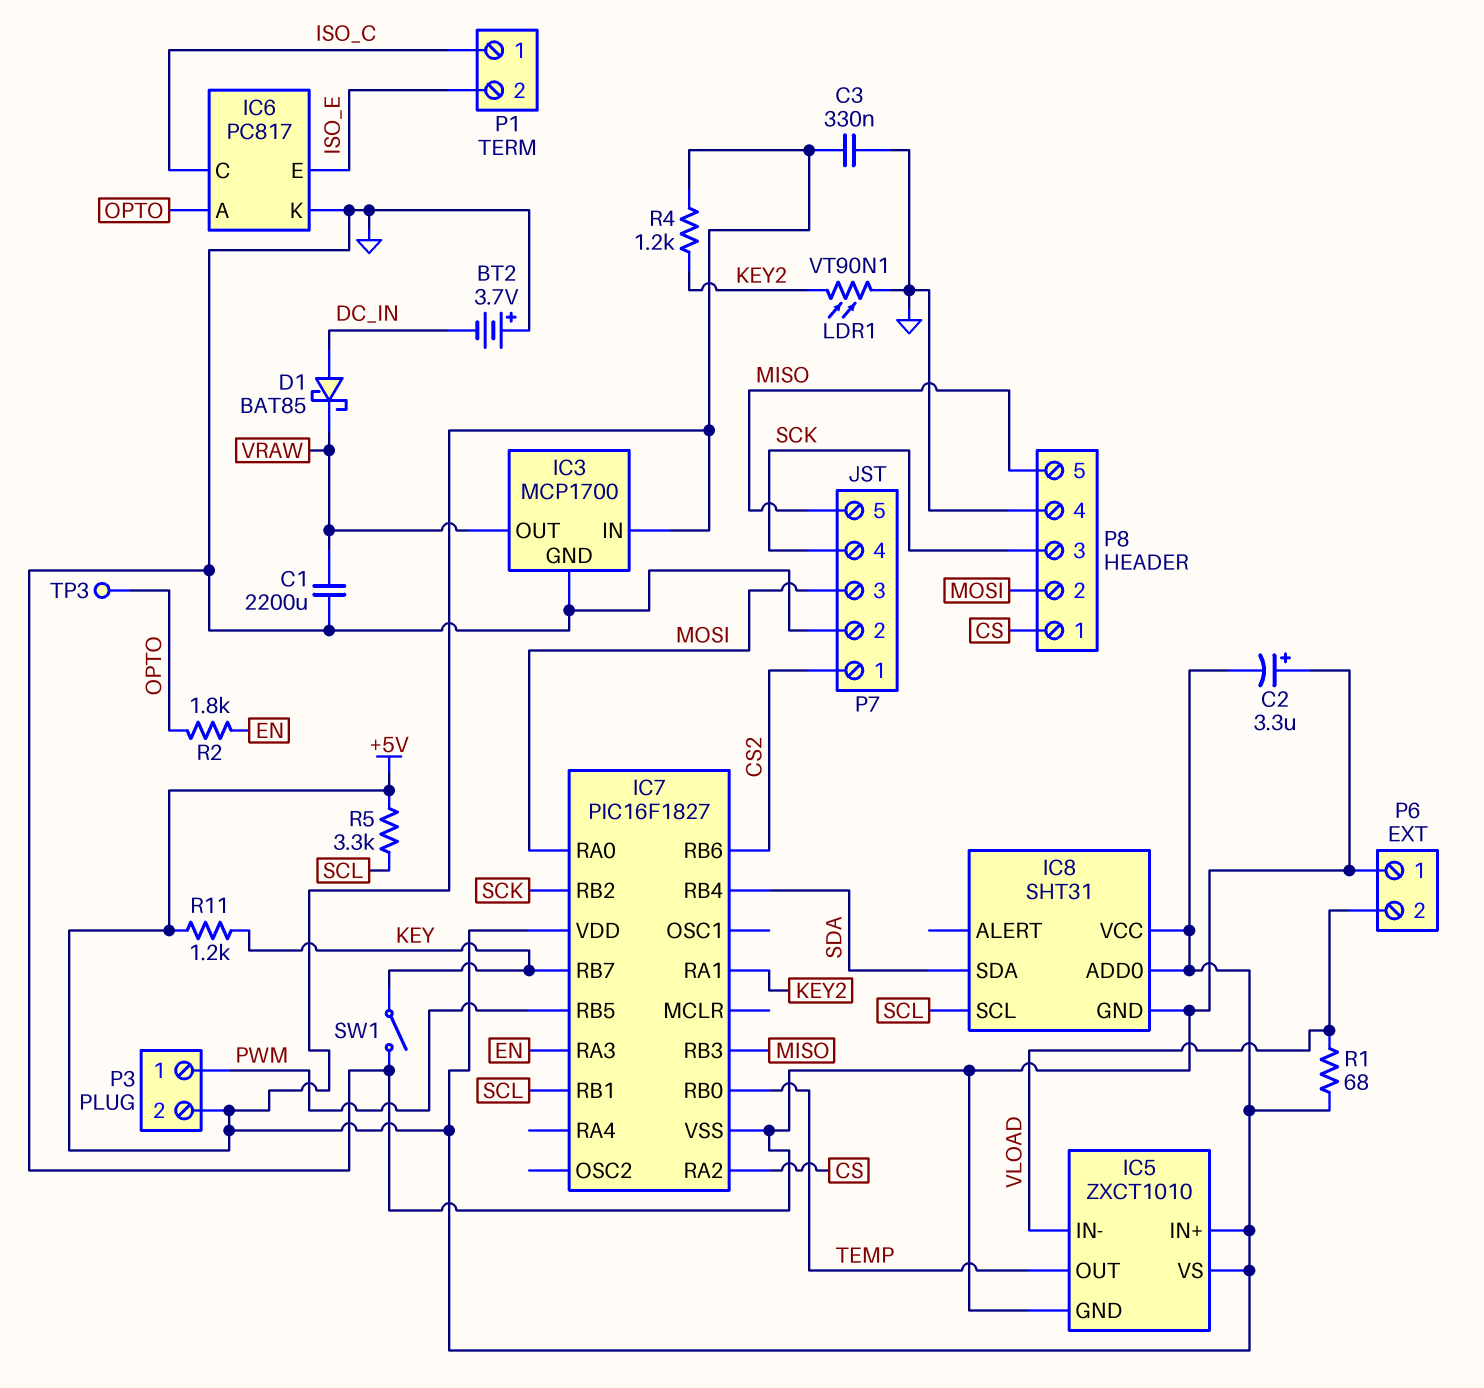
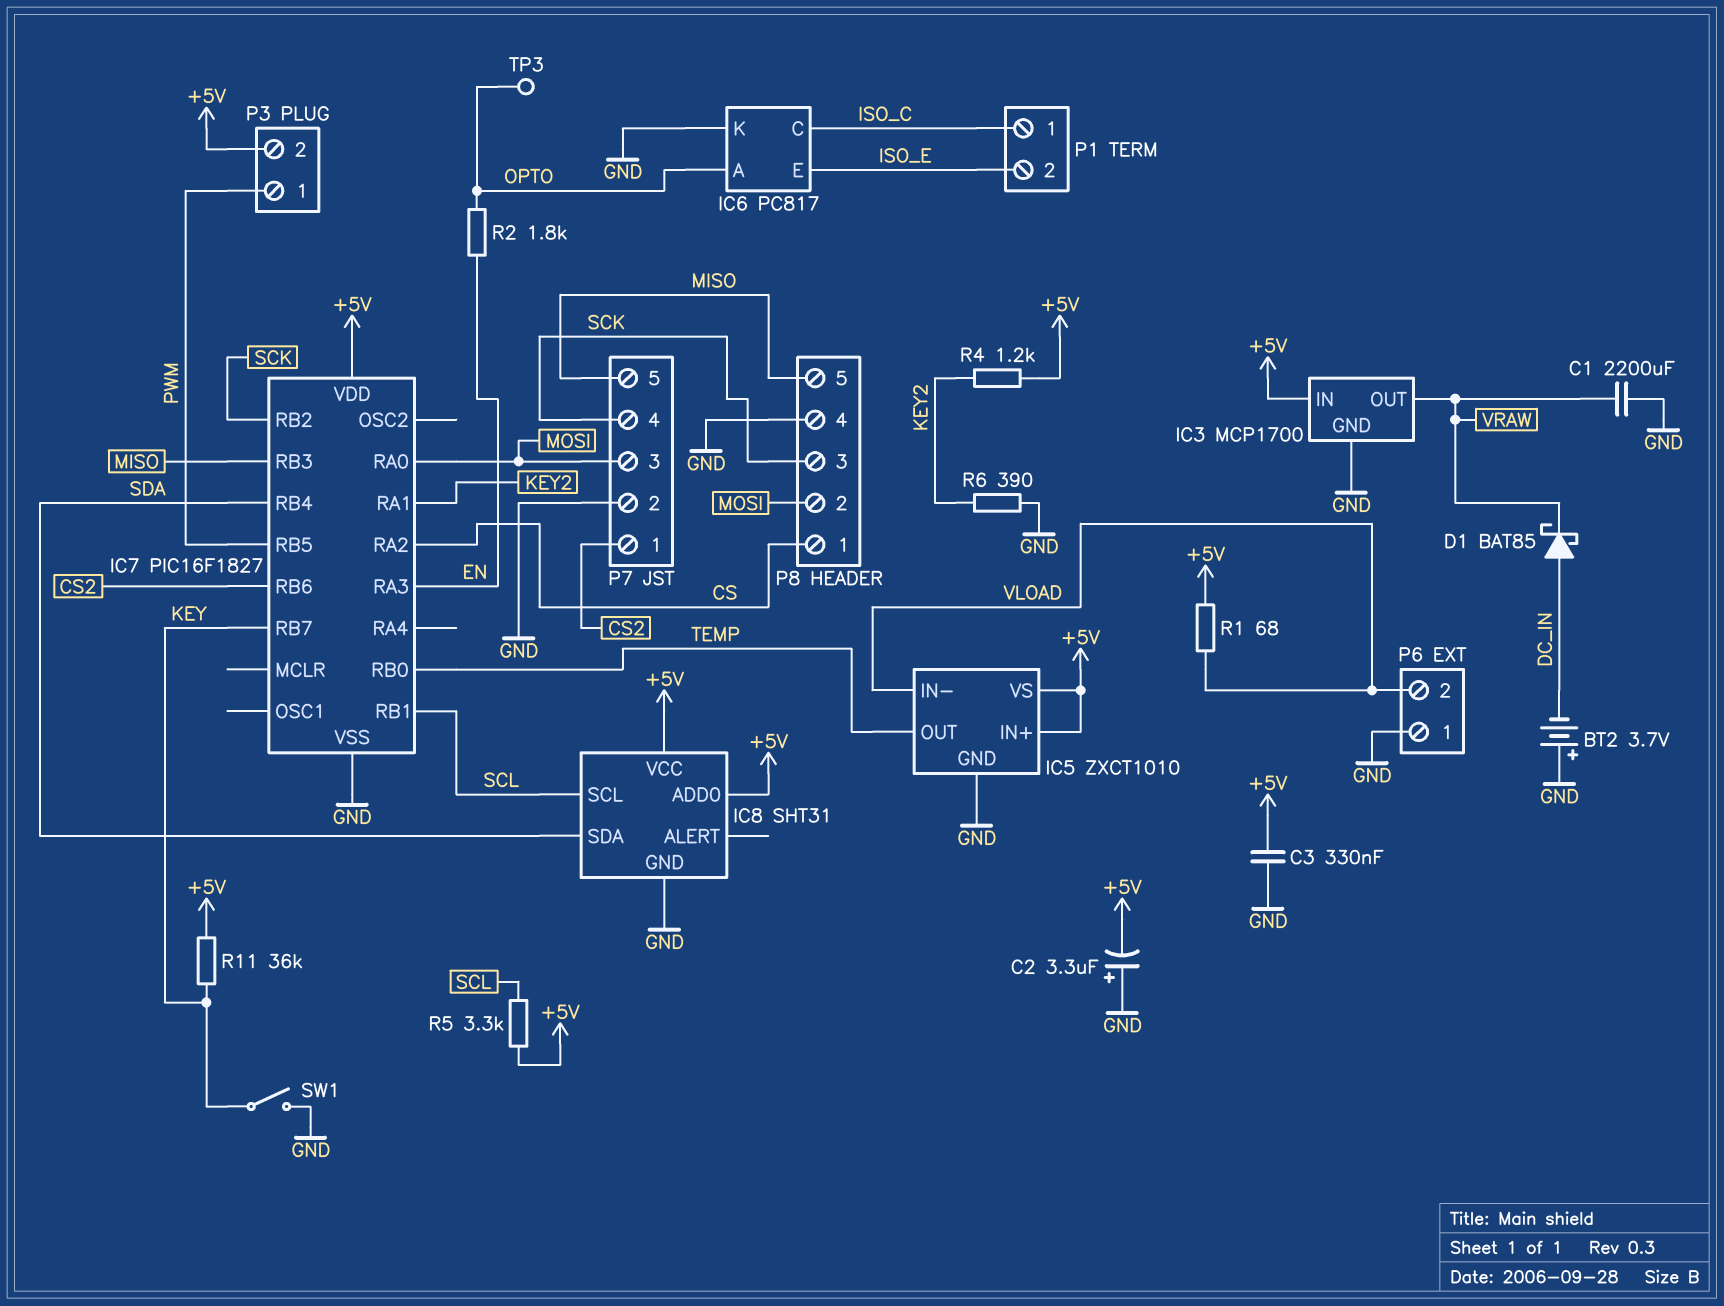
LDR1: VT90N1 (GND, KEY2) -> none
R6: none -> 390 (GND, KEY2)
R11: 1.2k (+5V, KEY) -> 36k (+5V, KEY)

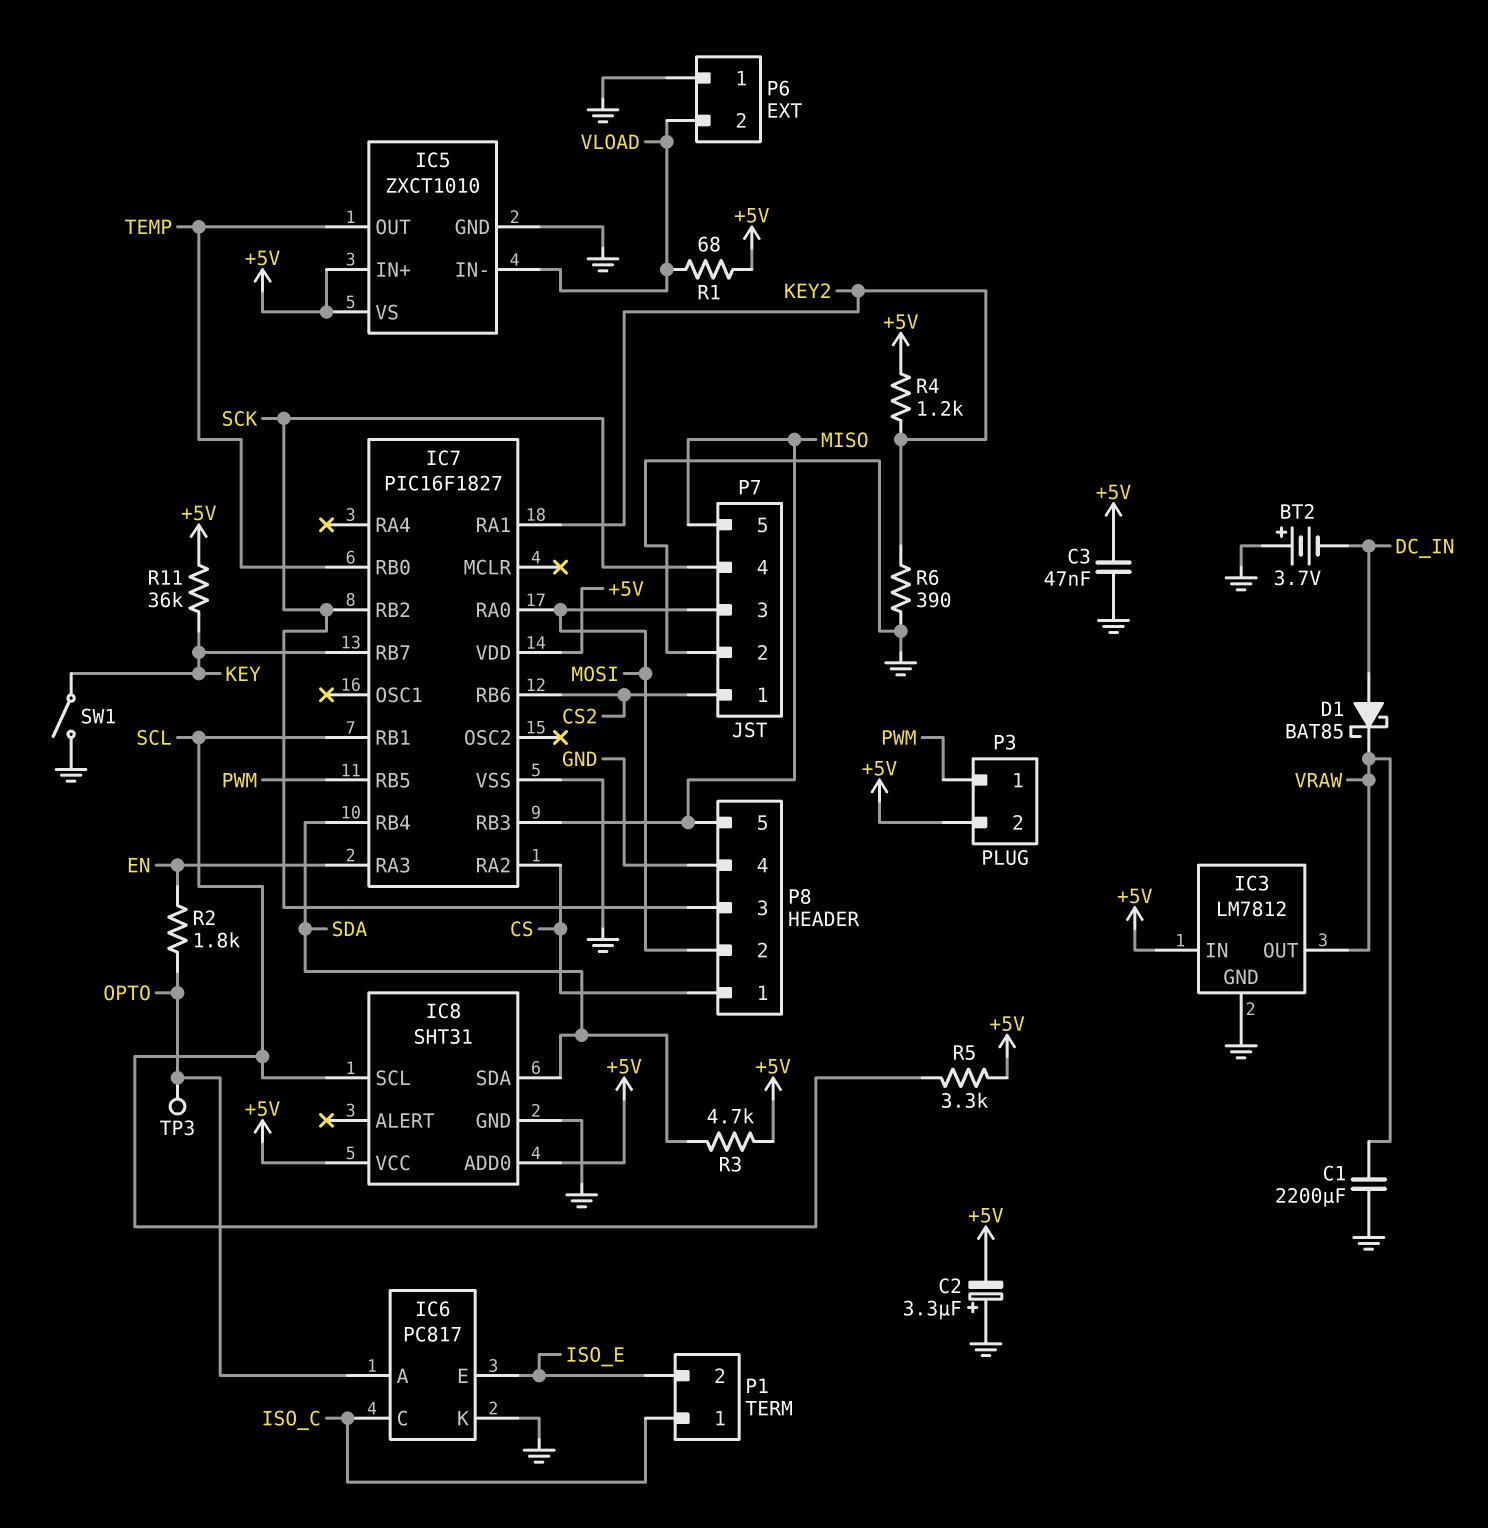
C3: 330nF (+5V, GND) -> 47nF (+5V, GND)
IC3: MCP1700 -> LM7812
R3: none -> 4.7k (+5V, SDA)

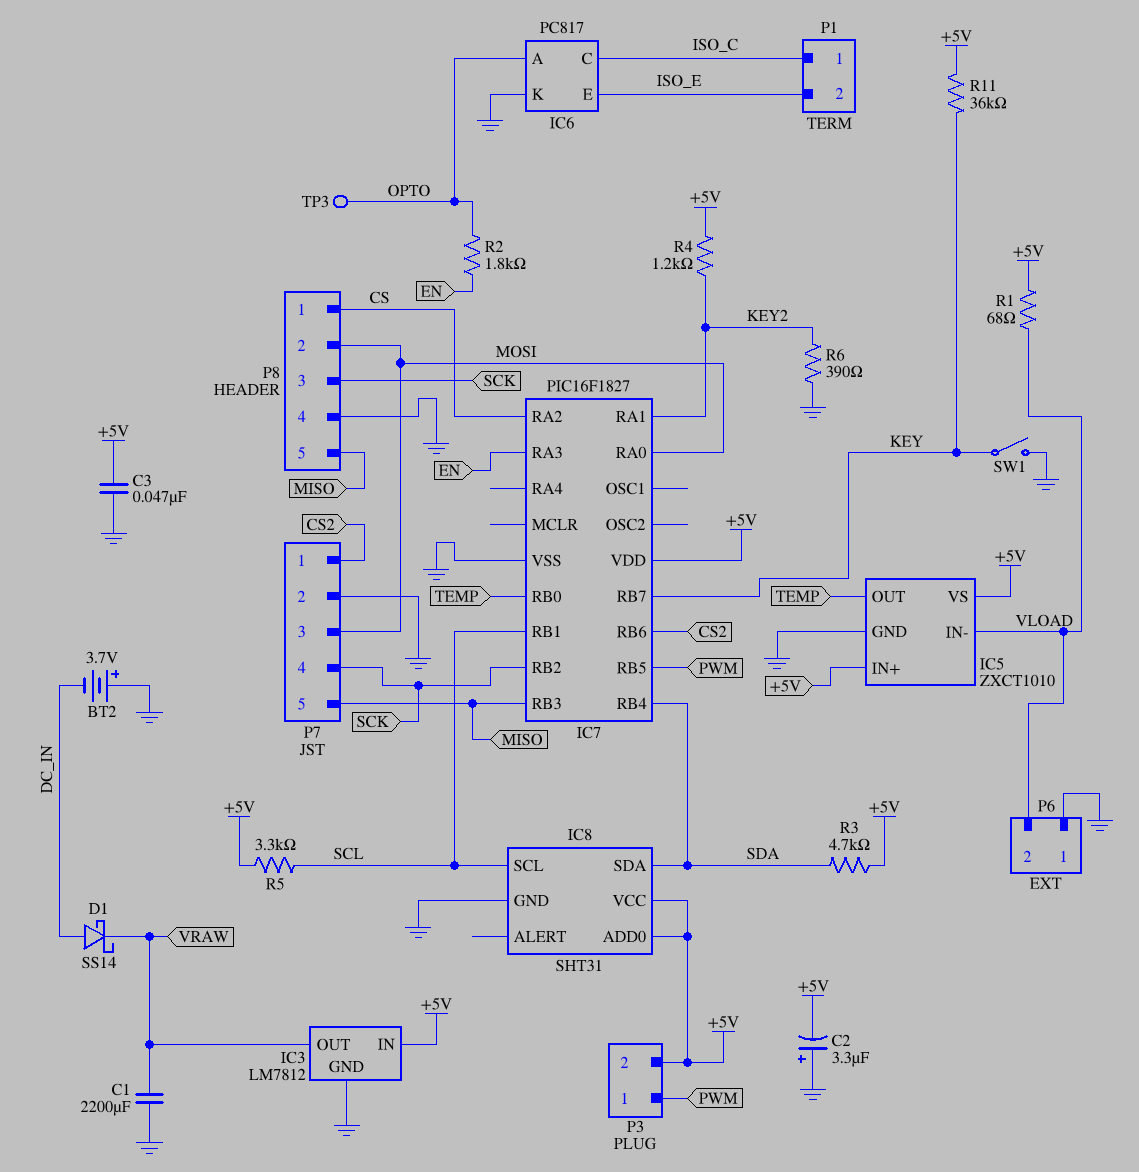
D1: schottky BAT85 (A DC_IN, K VRAW) -> schottky SS14 (A DC_IN, K VRAW)

